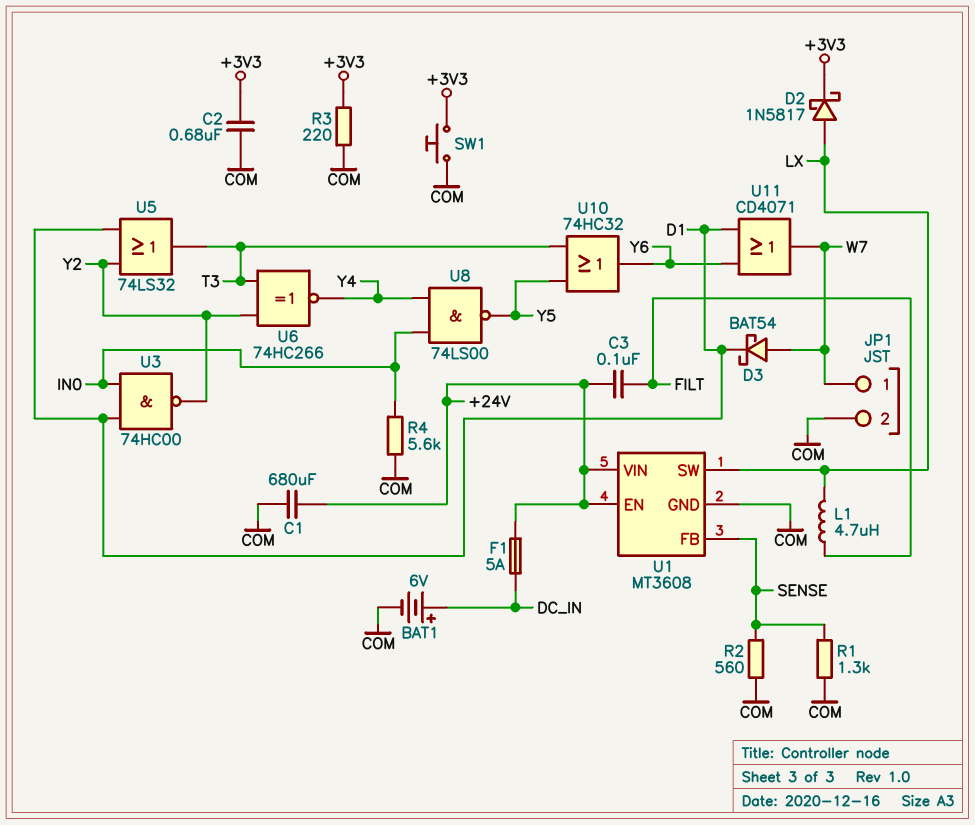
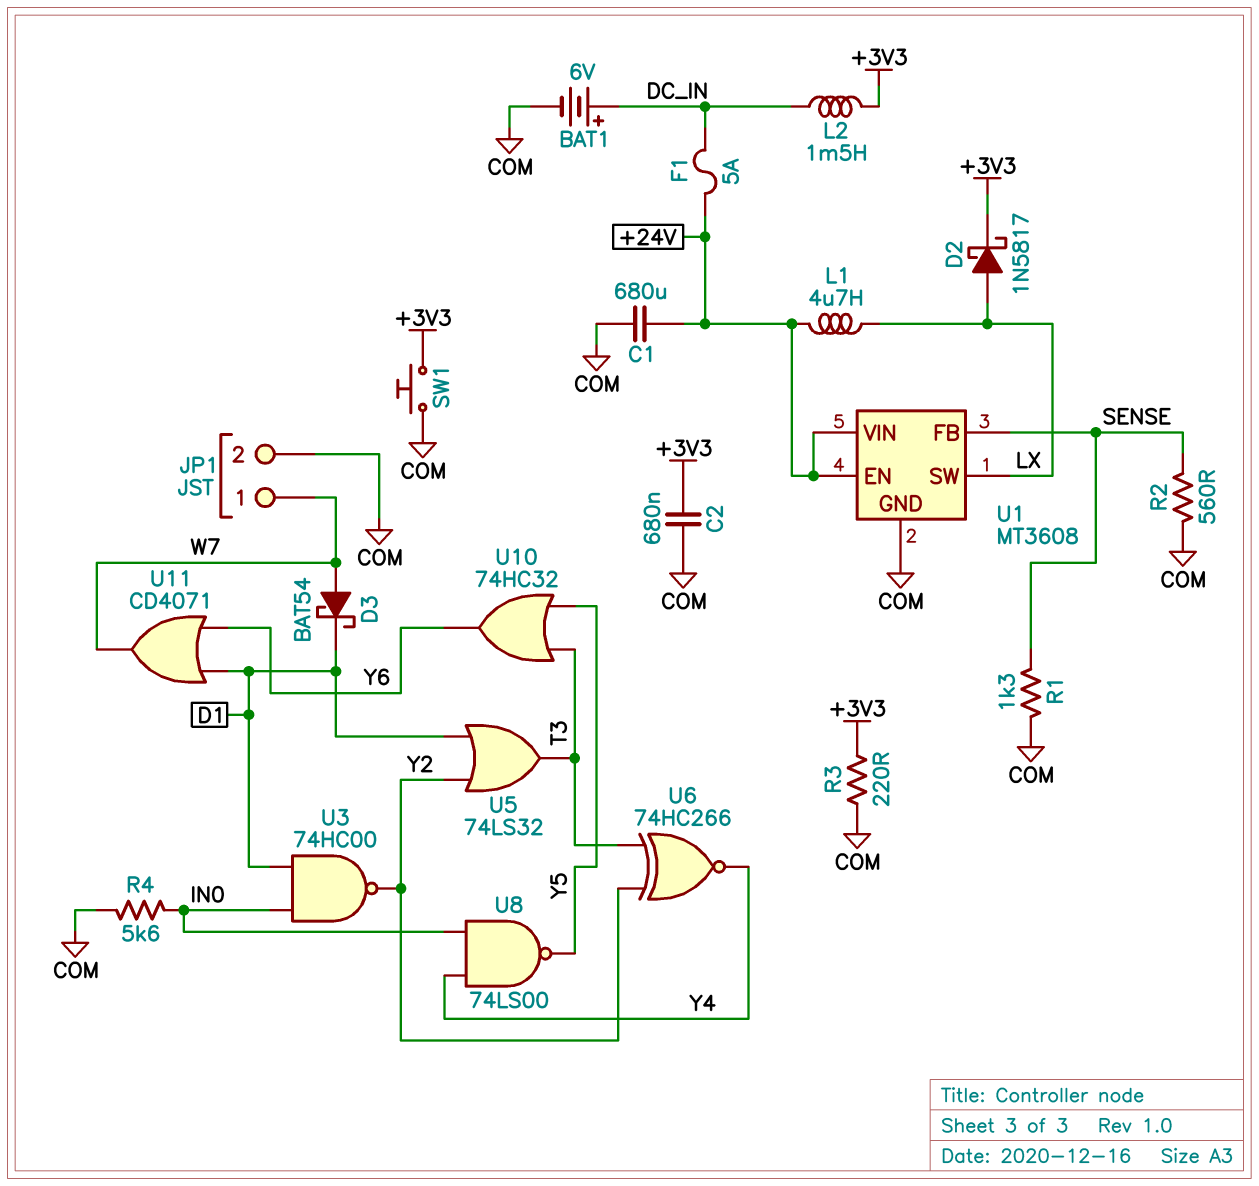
C3: 100nF (+24V, FILT) -> none
L1: 4.7uH (FILT, LX) -> 4.7uH (+24V, LX)
L2: none -> 1.5mH (+3V3, DC_IN)

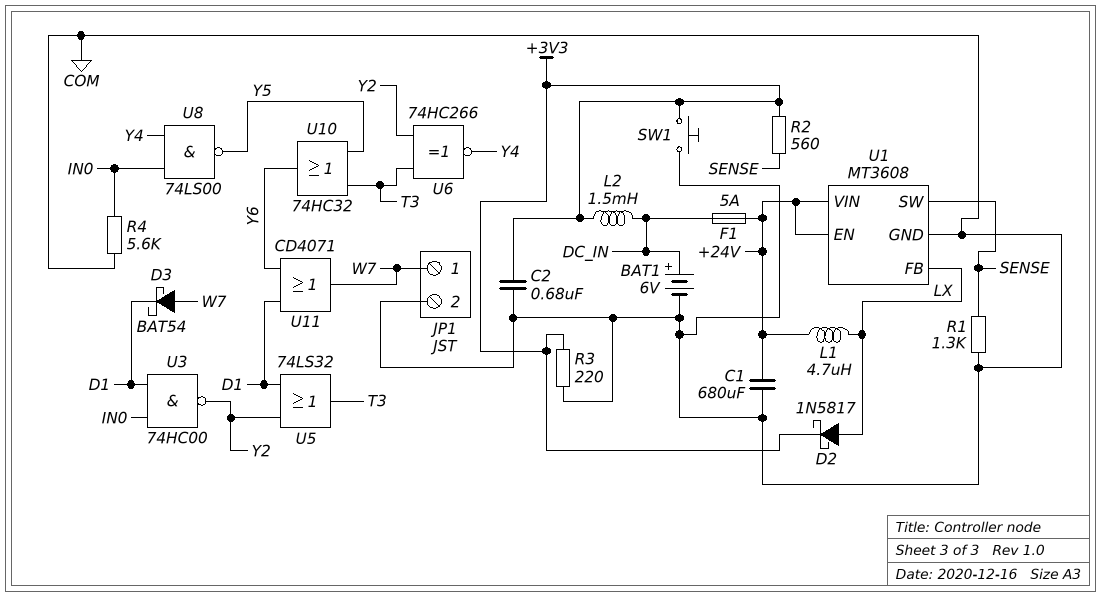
R2: 560 (COM, SENSE) -> 560 (+3V3, SENSE)
U1 pin FB: SENSE -> LX
U1 pin SW: LX -> SENSE

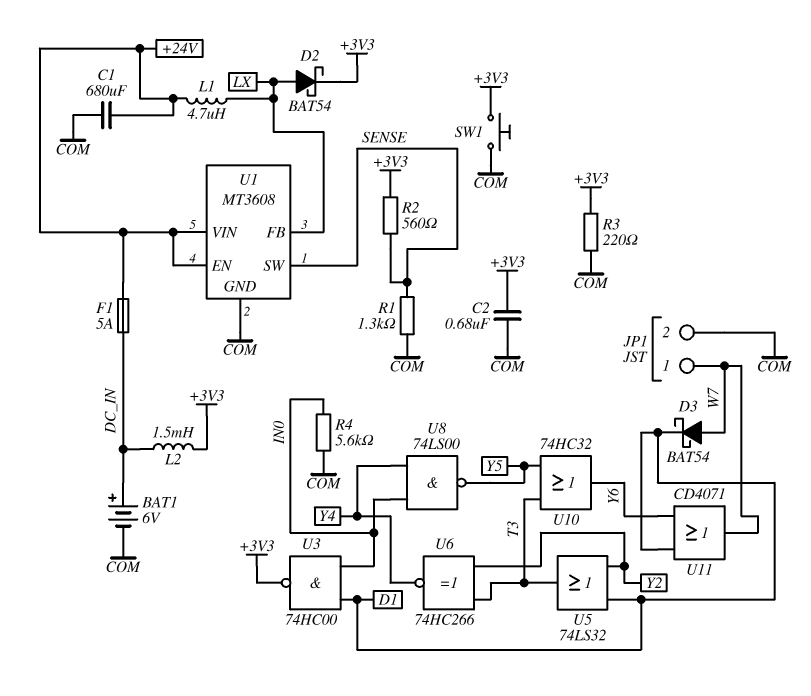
D2: schottky 1N5817 (A LX, K +3V3) -> schottky BAT54 (A LX, K +3V3)
U3: NAND 74HC00 (in D1, in IN0, out Y2) -> NAND 74HC00 (in D1, in IN0, out +3V3)

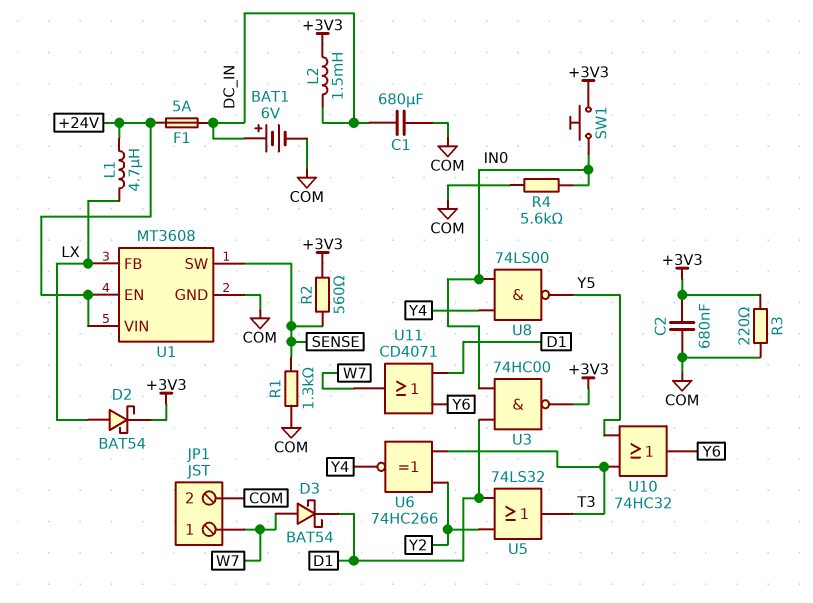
C1: 680uF (+24V, COM) -> 680uF (COM, DC_IN)
SW1: button (+3V3, COM) -> button (+3V3, IN0)

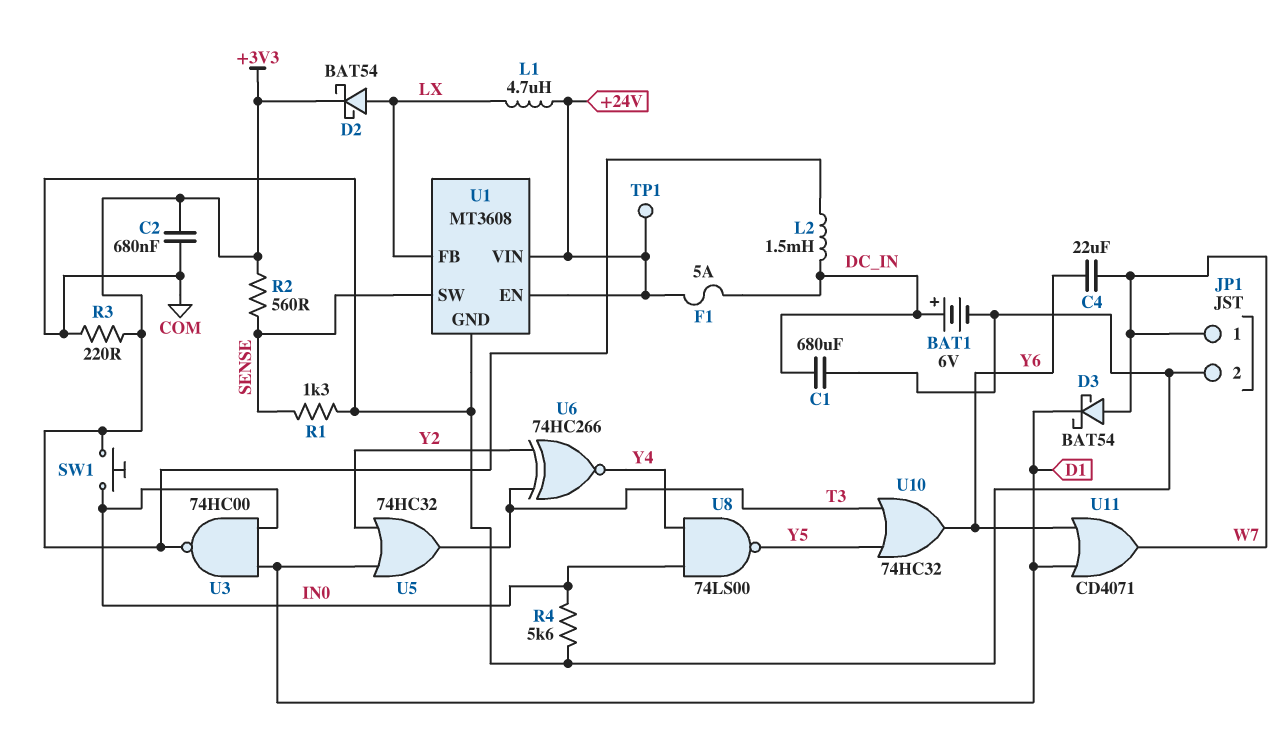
C4: none -> 22uF (W7, Y6)
TP1: none -> test point (+24V)
U5: OR 74LS32 (in D1, in Y2, out T3) -> OR 74HC32 (in D1, in Y2, out T3)

